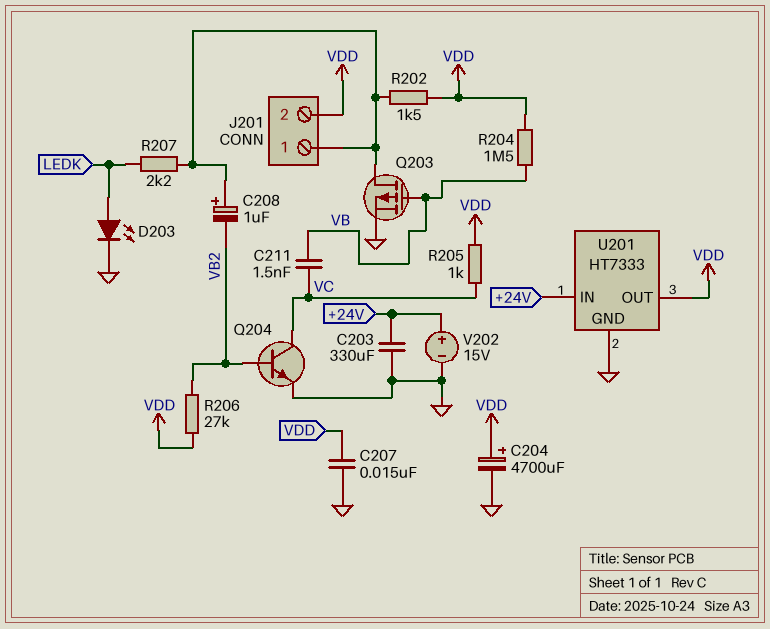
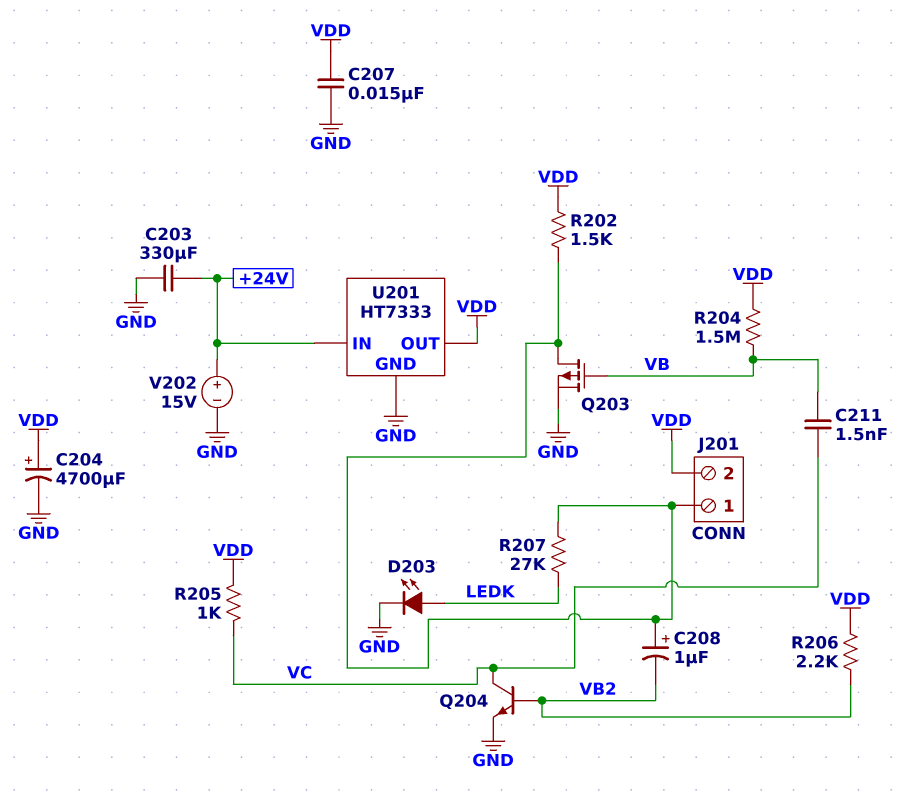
R206: 27k (VB2, VDD) -> 2.2k (VB2, VDD)
R207: 2.2k (J201/1, LEDK) -> 27k (J201/1, LEDK)

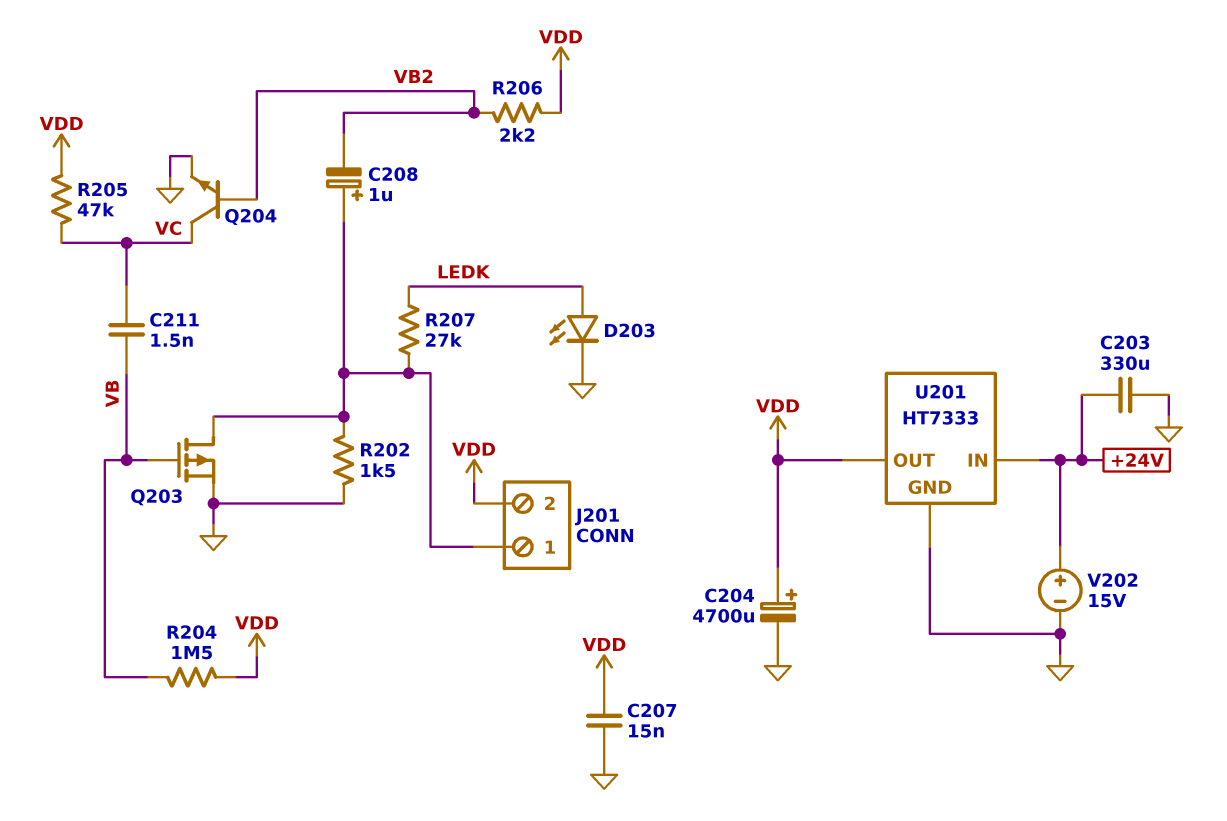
R202: 1.5k (J201/1, VDD) -> 1.5k (GND, J201/1)
R205: 1k (VC, VDD) -> 47k (VC, VDD)

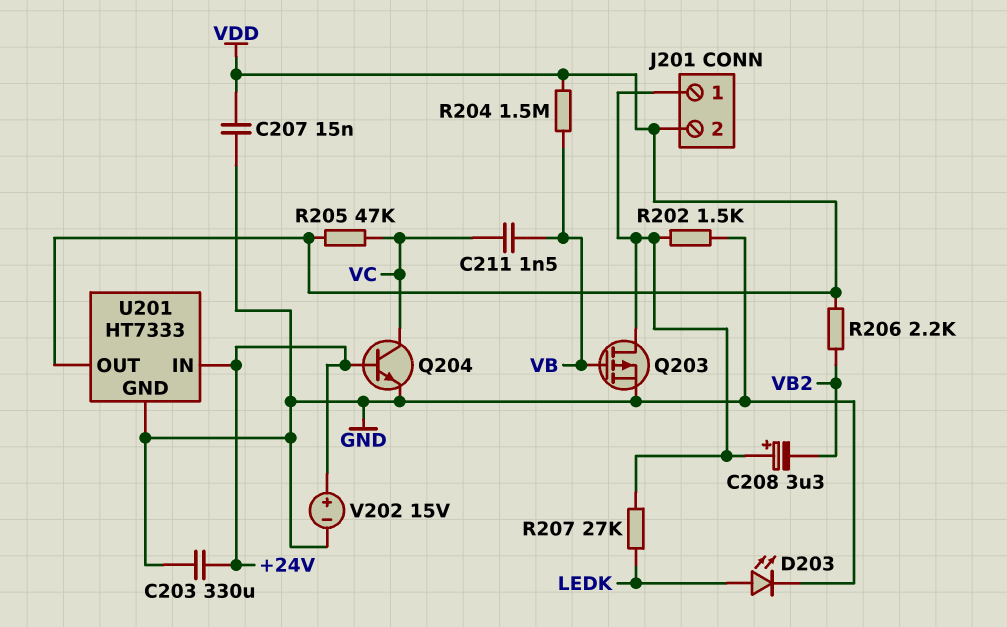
C204: 4700uF (plus VDD, minus GND) -> none
C208: 1uF (plus J201/1, minus VB2) -> 3.3uF (plus J201/1, minus VB2)
Q204: NPN (B VB2, C VC, E GND) -> NPN (B +24V, C VC, E GND)

